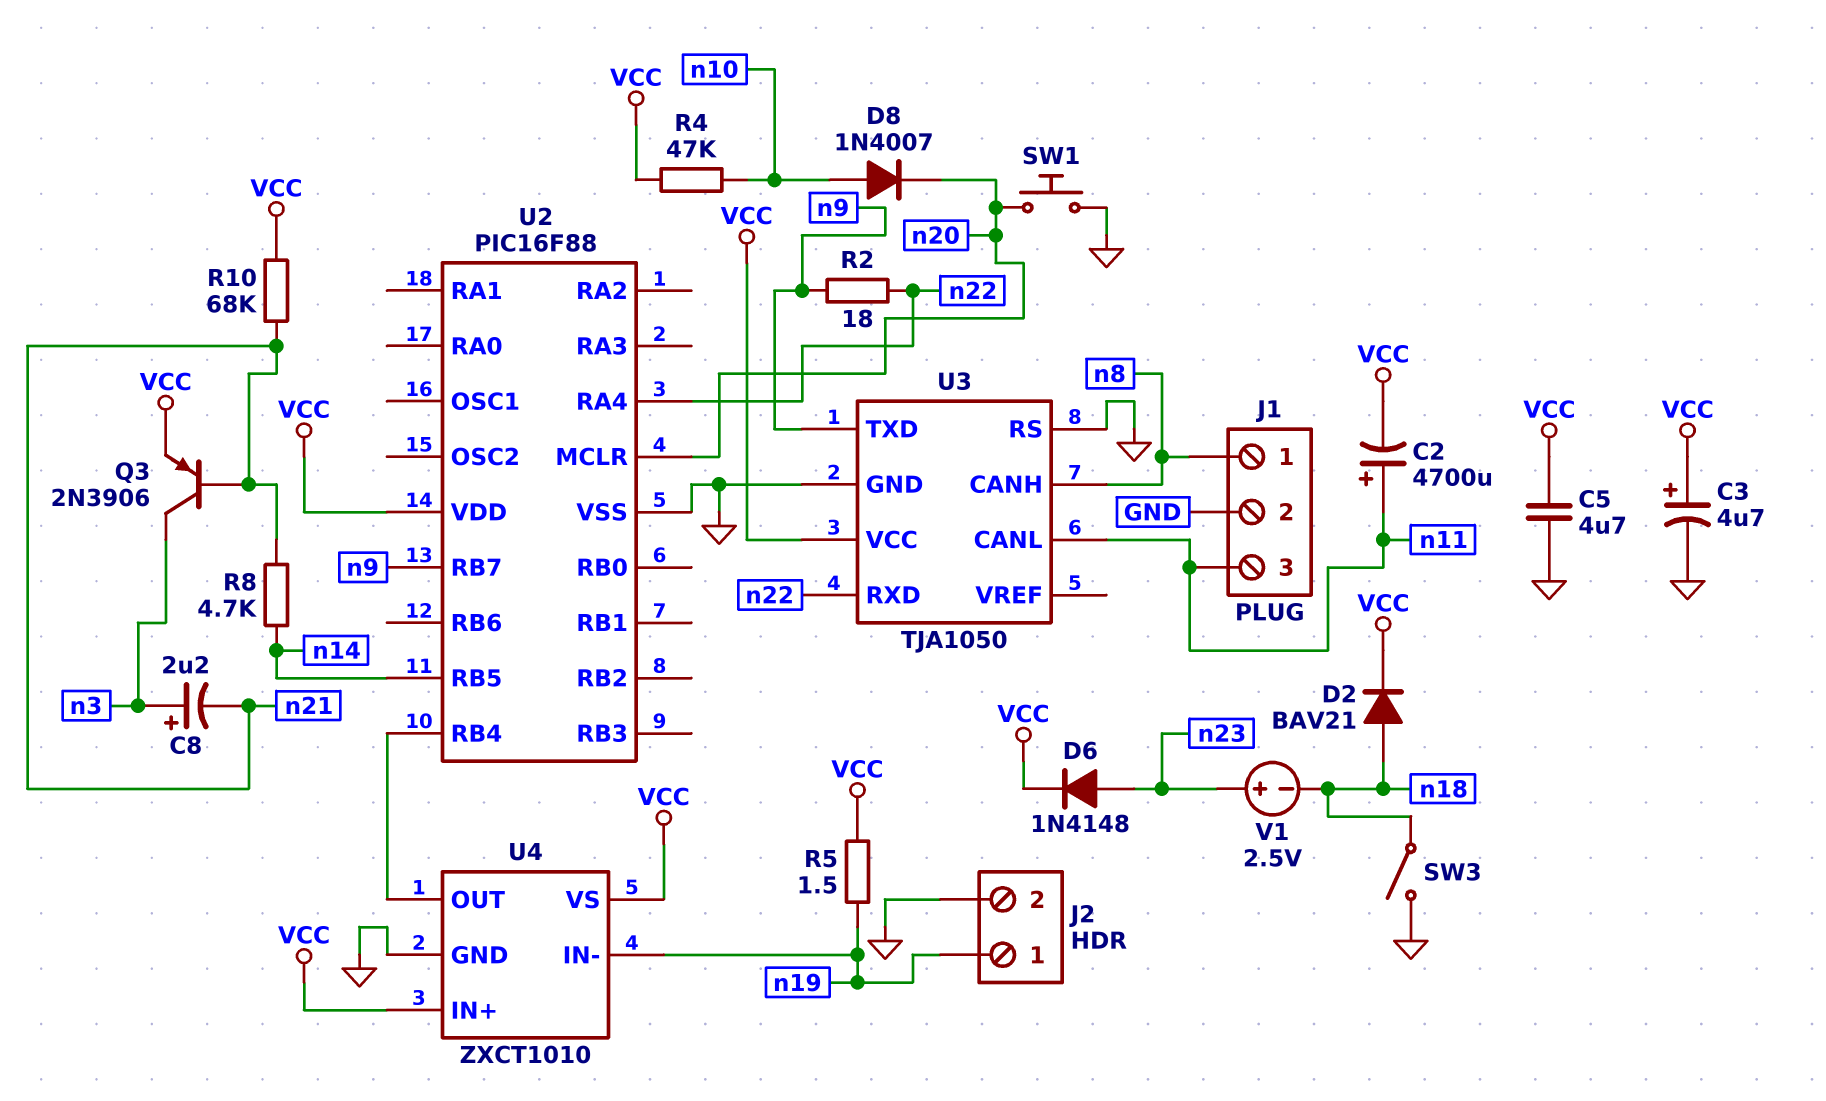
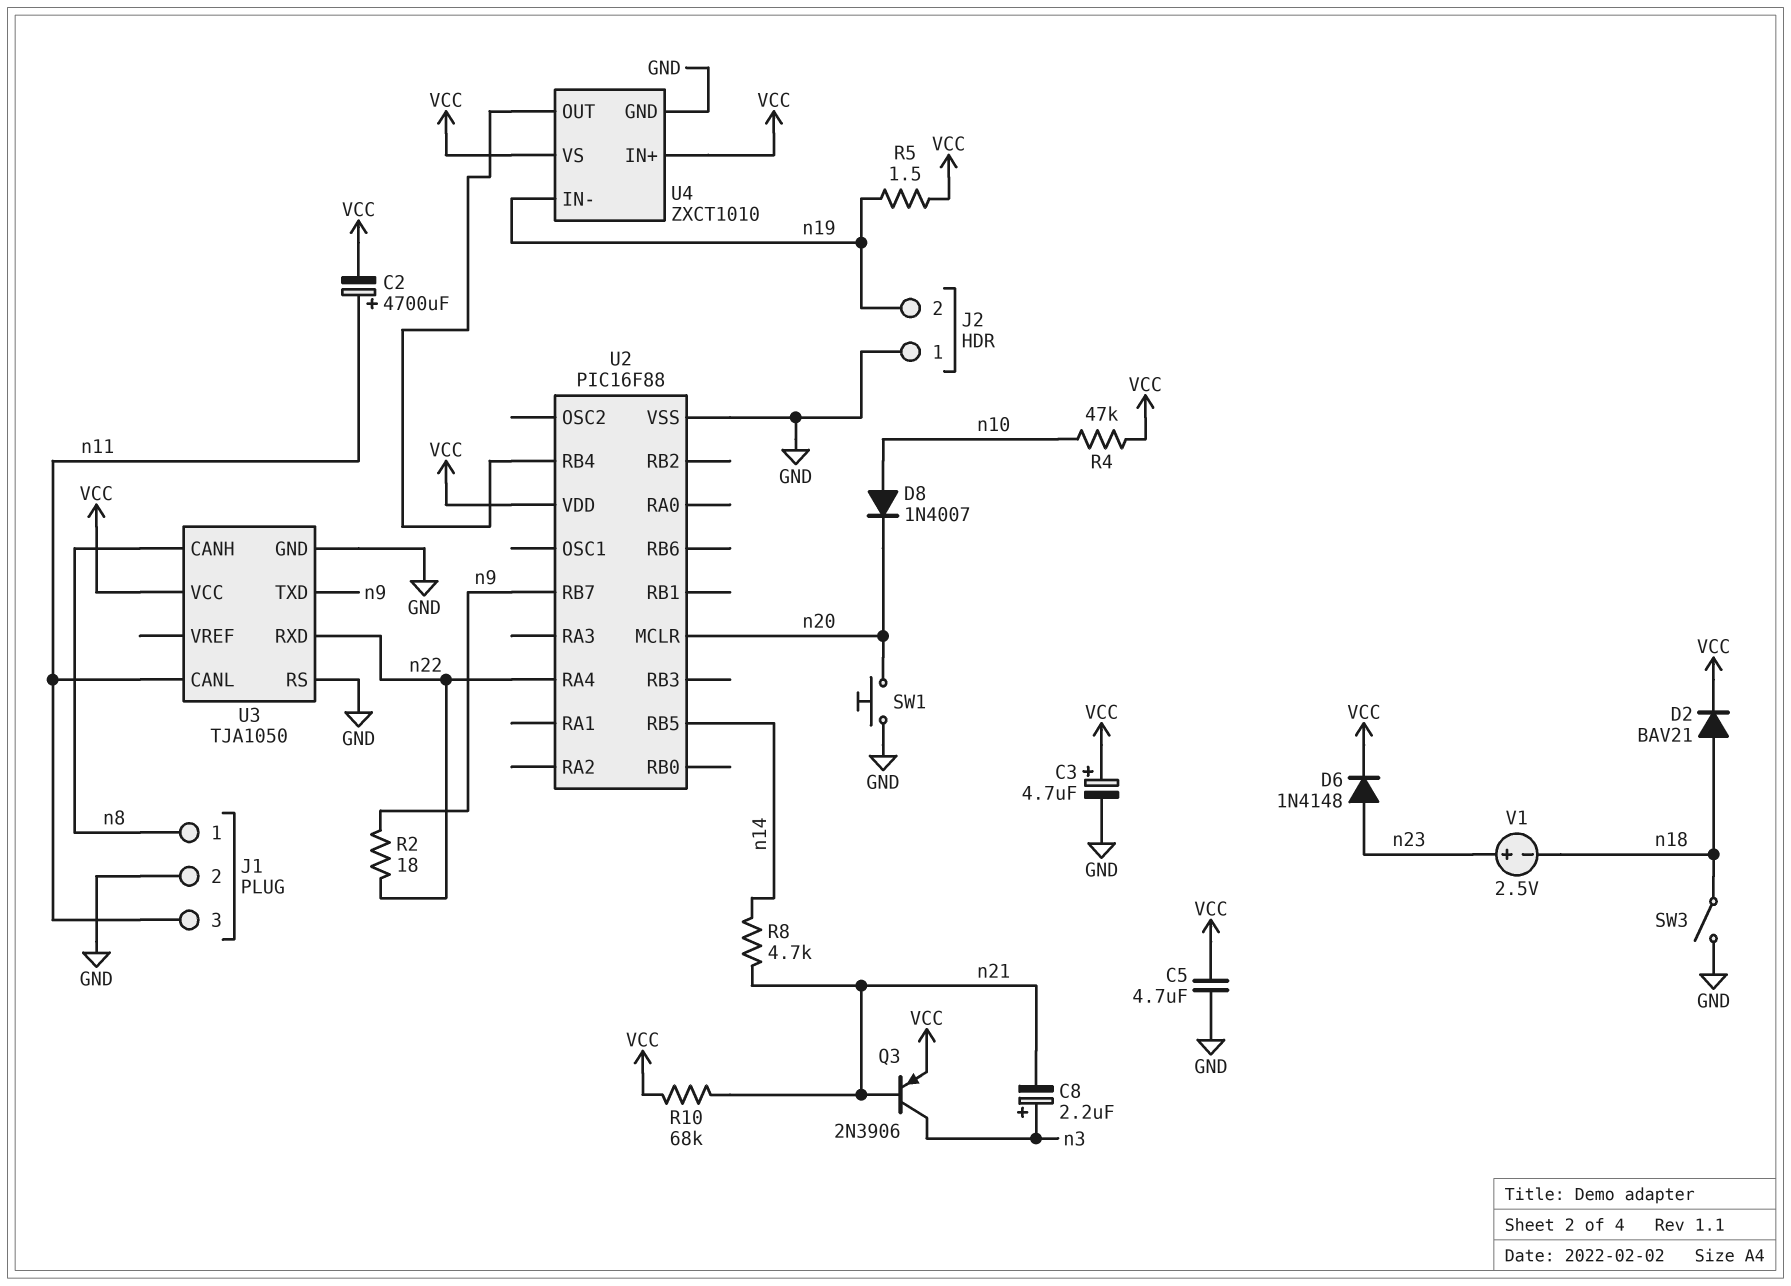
J2 pin 1: n19 -> GND
J2 pin 2: GND -> n19

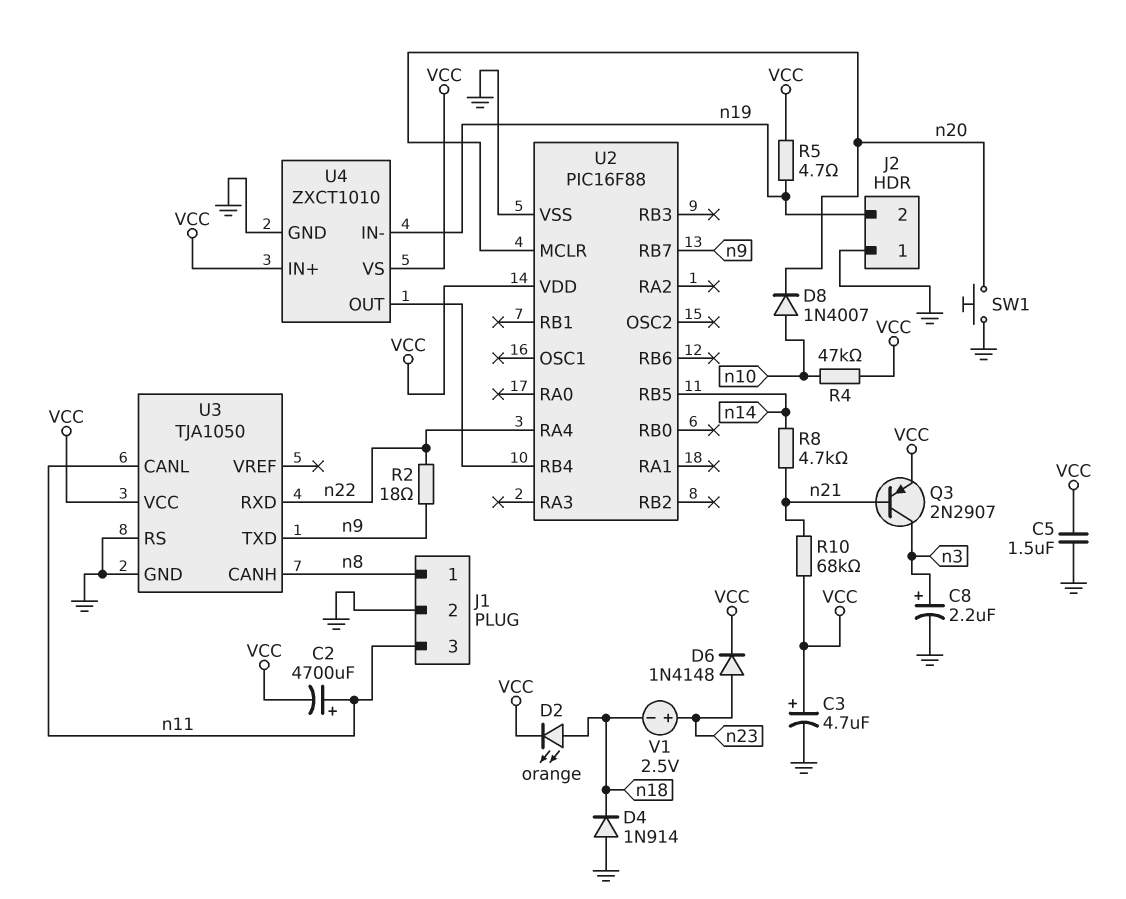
C5: 4.7uF (GND, VCC) -> 1.5uF (GND, VCC)
C8: 2.2uF (plus n3, minus n21) -> 2.2uF (plus n3, minus GND)
D2: diode BAV21 (A n18, K VCC) -> LED orange (A n18, K VCC)
D4: none -> diode 1N914 (A GND, K n18)
Q3: PNP 2N3906 (B n21, C n3, E VCC) -> PNP 2N2907 (B n21, C n3, E VCC)
R5: 1.5 (VCC, n19) -> 4.7 (VCC, n19)
SW3: switch (GND, n18) -> none

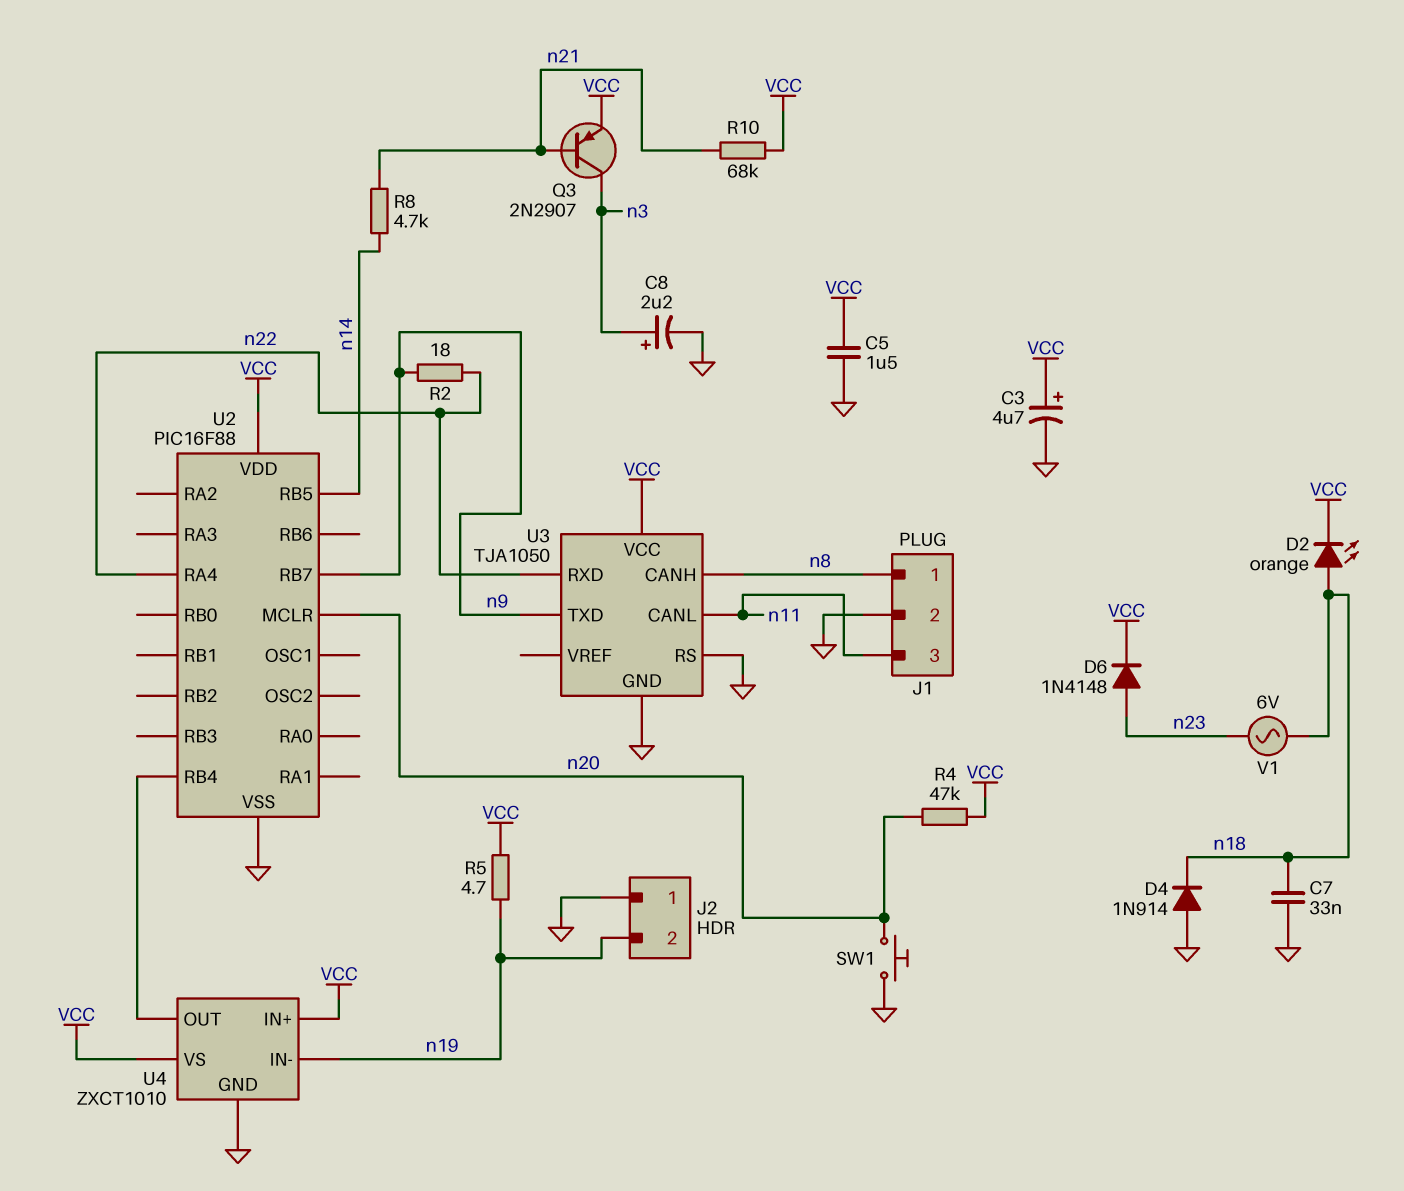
C2: 4700uF (plus n11, minus VCC) -> none
C7: none -> 33nF (GND, n18)
D8: diode 1N4007 (A n10, K n20) -> none
R4: 47k (VCC, n10) -> 47k (VCC, n20)
V1: 2.5V (plus n23, minus n18) -> AC 6V (n18, n23)

